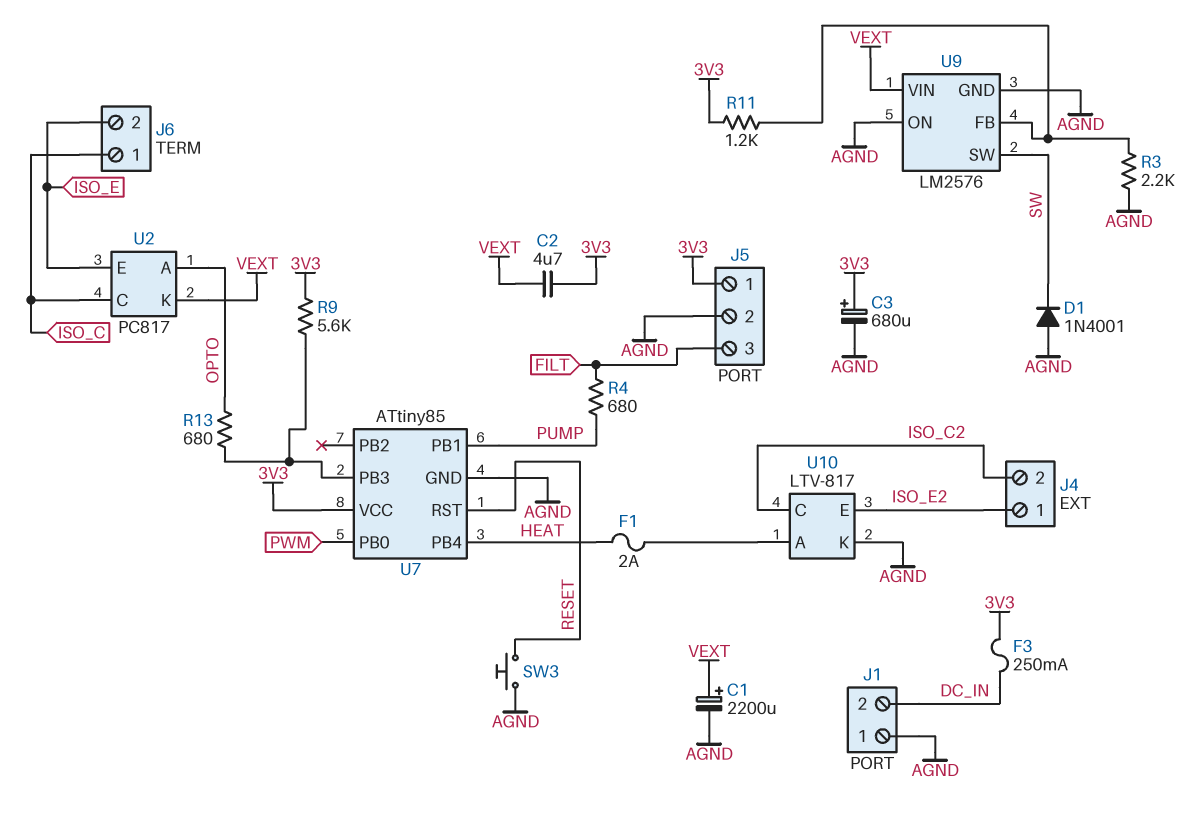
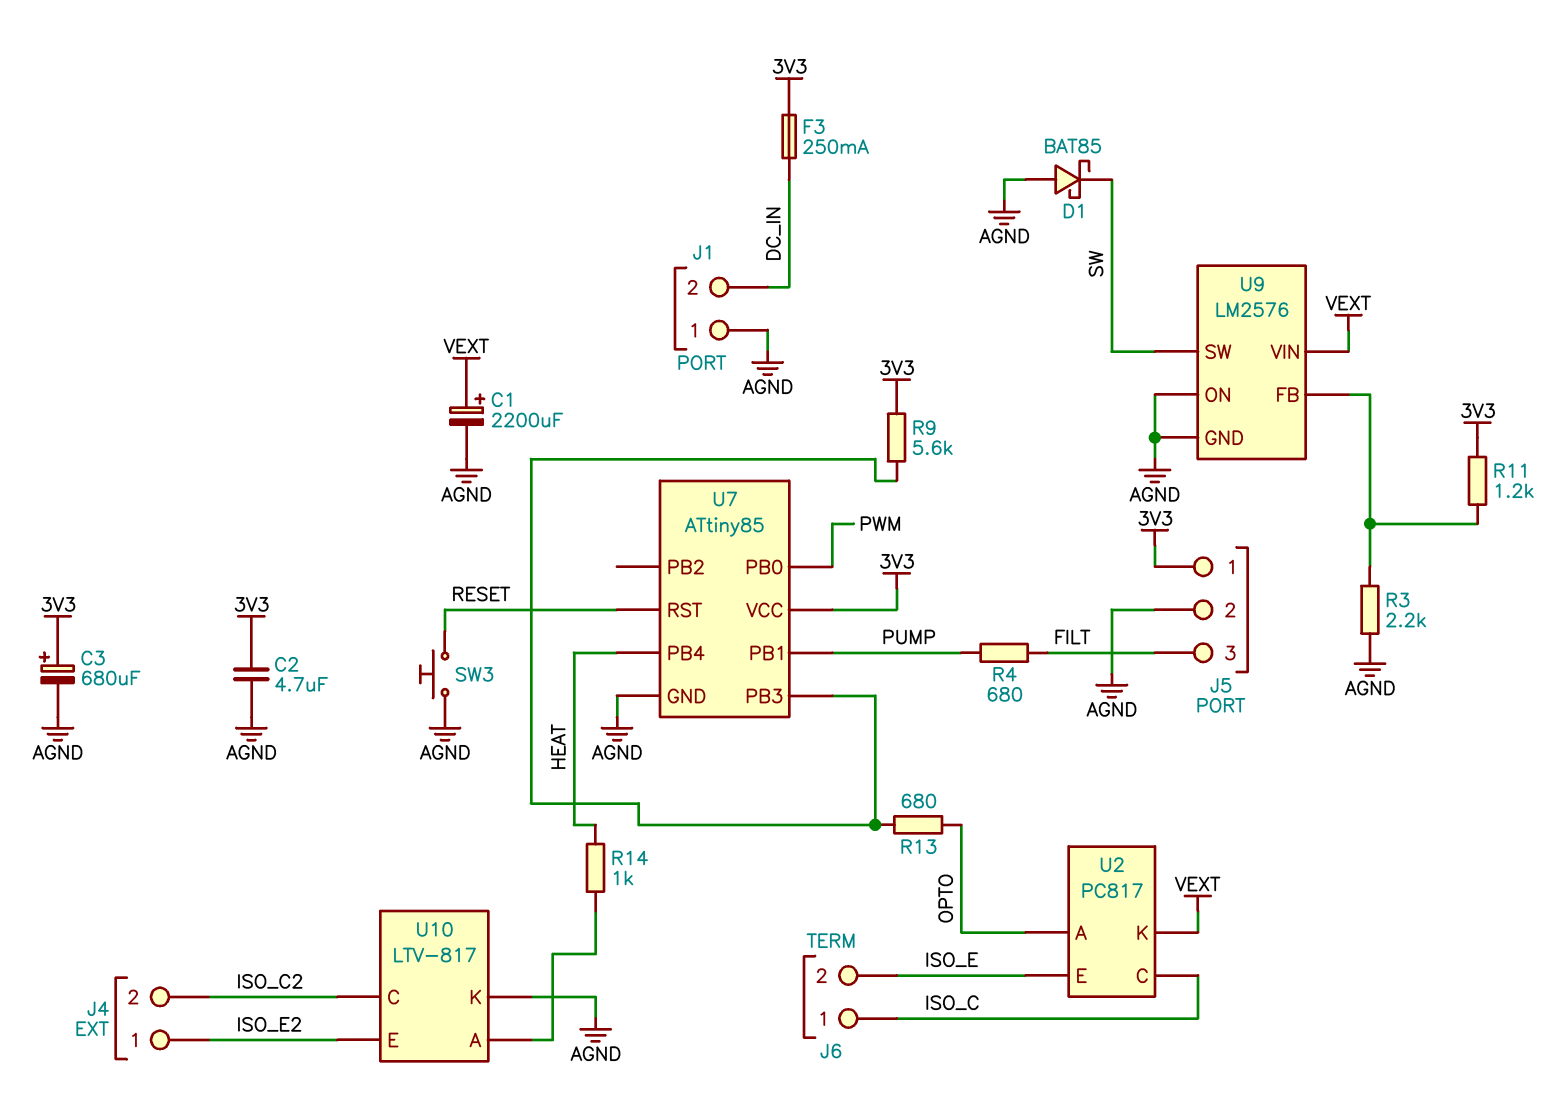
C2: 4.7uF (3V3, VEXT) -> 4.7uF (3V3, AGND)
D1: diode 1N4001 (A AGND, K SW) -> schottky BAT85 (A AGND, K SW)
F1: 2A (HEAT, U10/A) -> none
R14: none -> 1k (HEAT, U10/A)

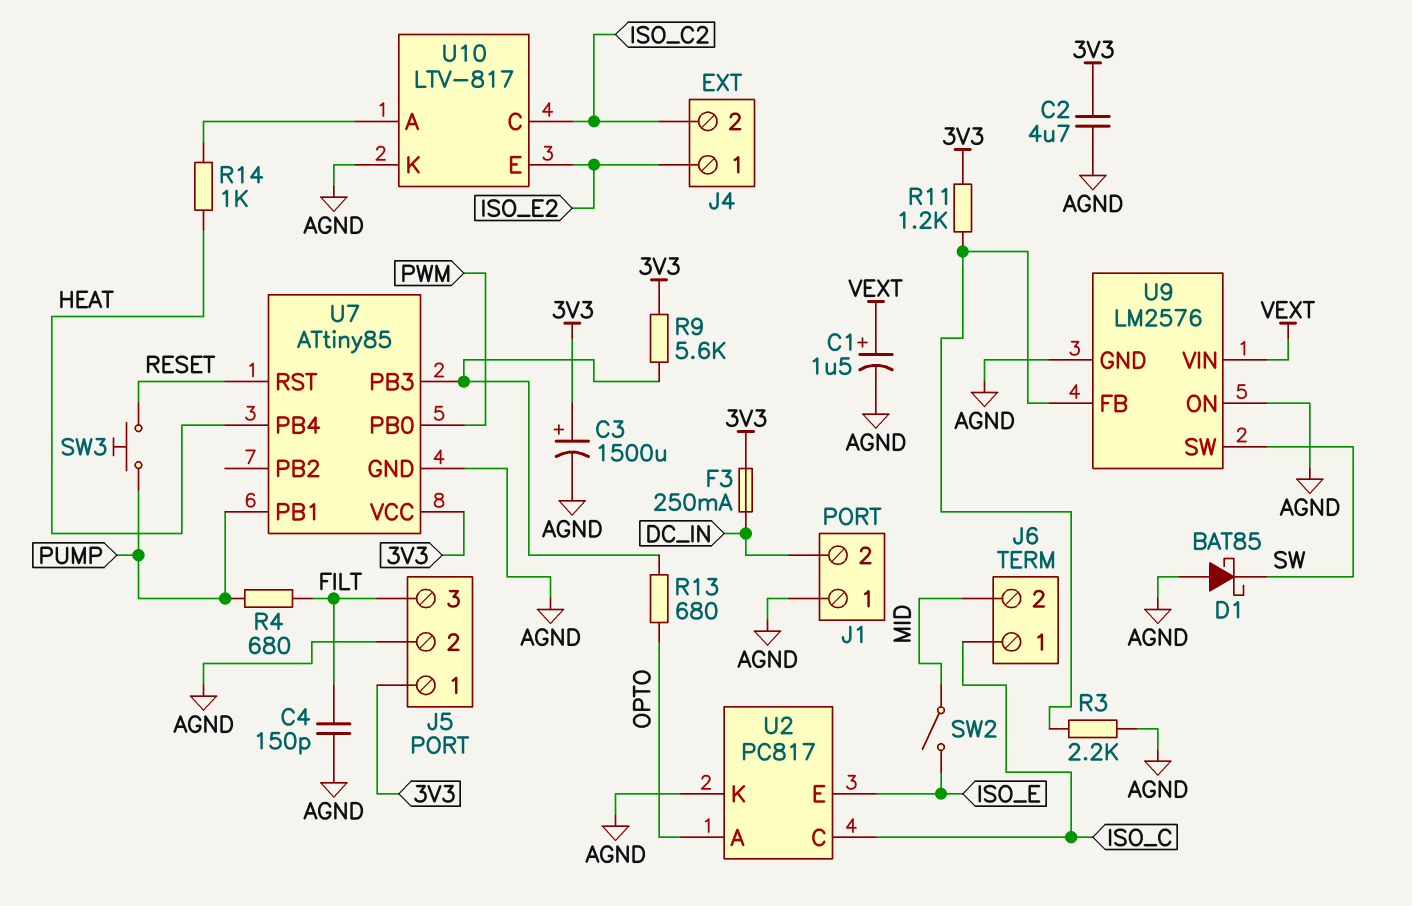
C1: 2200uF (plus VEXT, minus AGND) -> 1.5uF (plus VEXT, minus AGND)
C3: 680uF (plus 3V3, minus AGND) -> 1500uF (plus 3V3, minus AGND)
C4: none -> 150pF (AGND, FILT)
J6 pin 2: ISO_E -> MID
SW2: none -> switch (ISO_E, MID)
SW3: button (AGND, RESET) -> button (PUMP, RESET)
U2 pin K: VEXT -> AGND

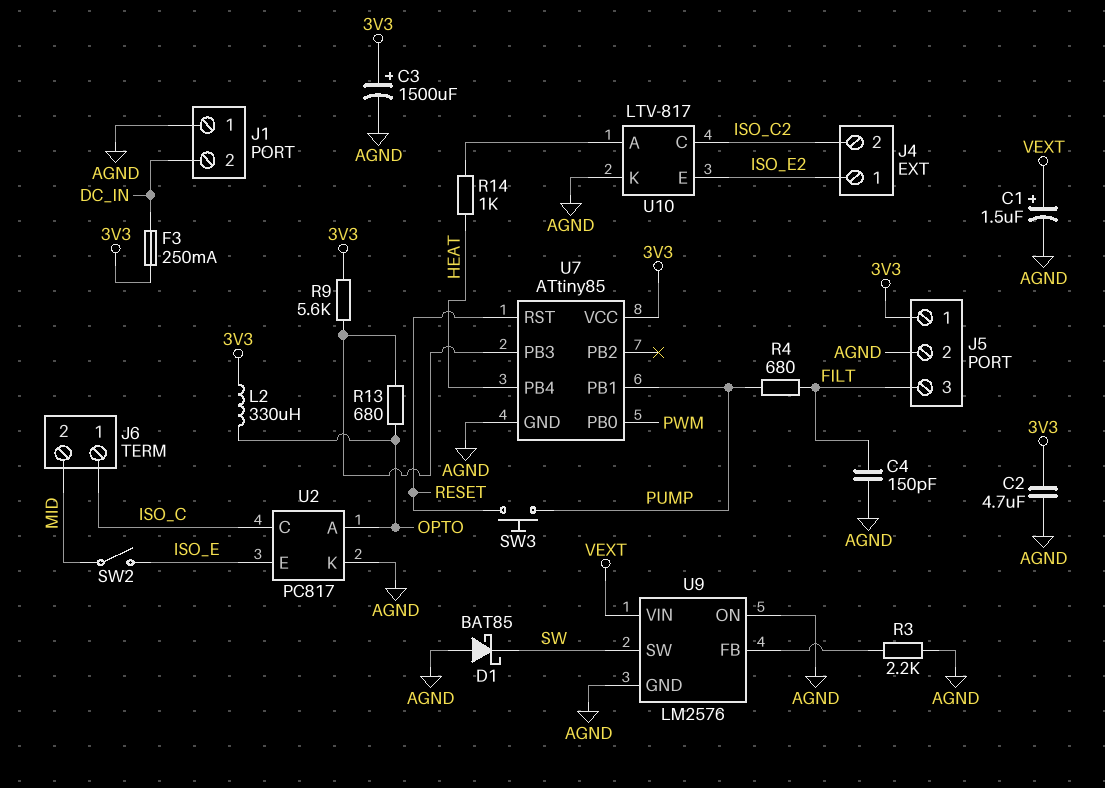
L2: none -> 330uH (3V3, OPTO)
R11: 1.2k (3V3, U9/FB) -> none

